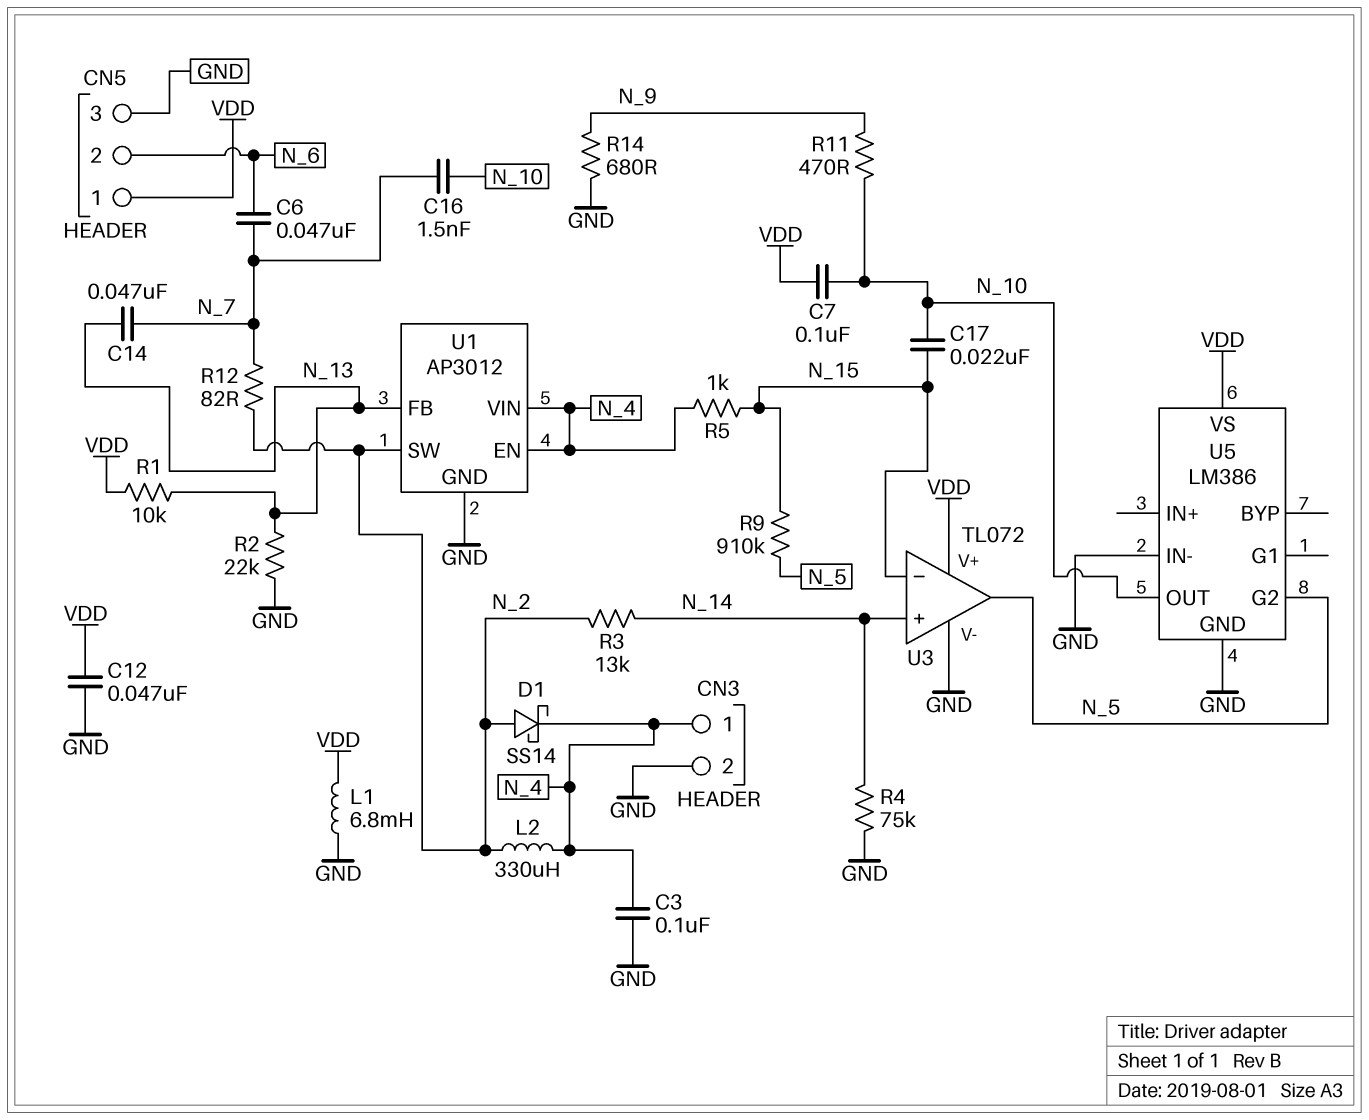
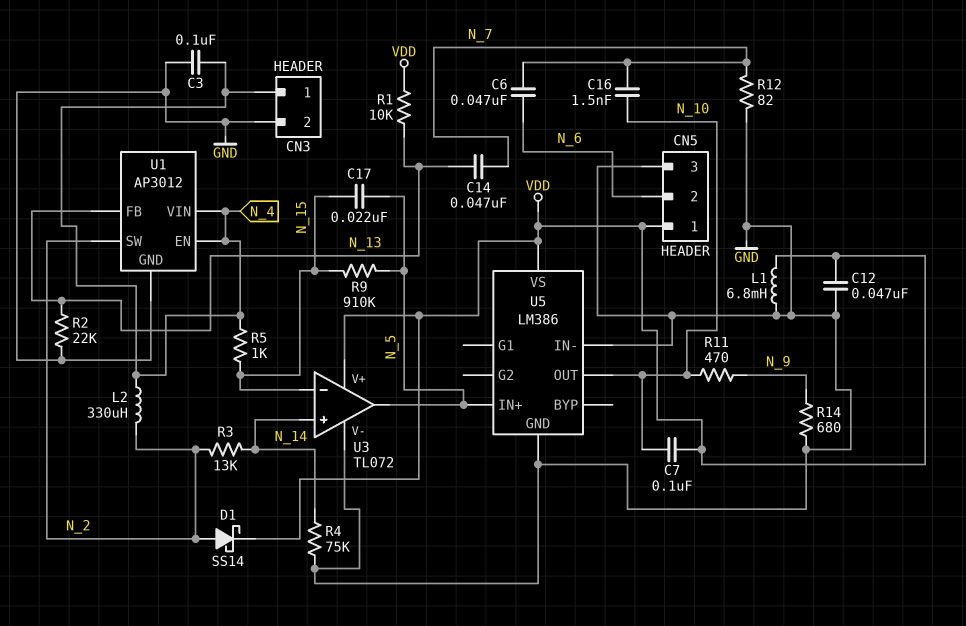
C17: 22nF (N_10, N_15) -> 22nF (N_5, N_15)
D1: schottky SS14 (A N_2, K N_4) -> schottky SS14 (A N_2, K VDD)
R12: 82 (N_2, N_7) -> 82 (GND, N_7)
U5 pin G2: N_5 -> none
U5 pin IN+: none -> N_5

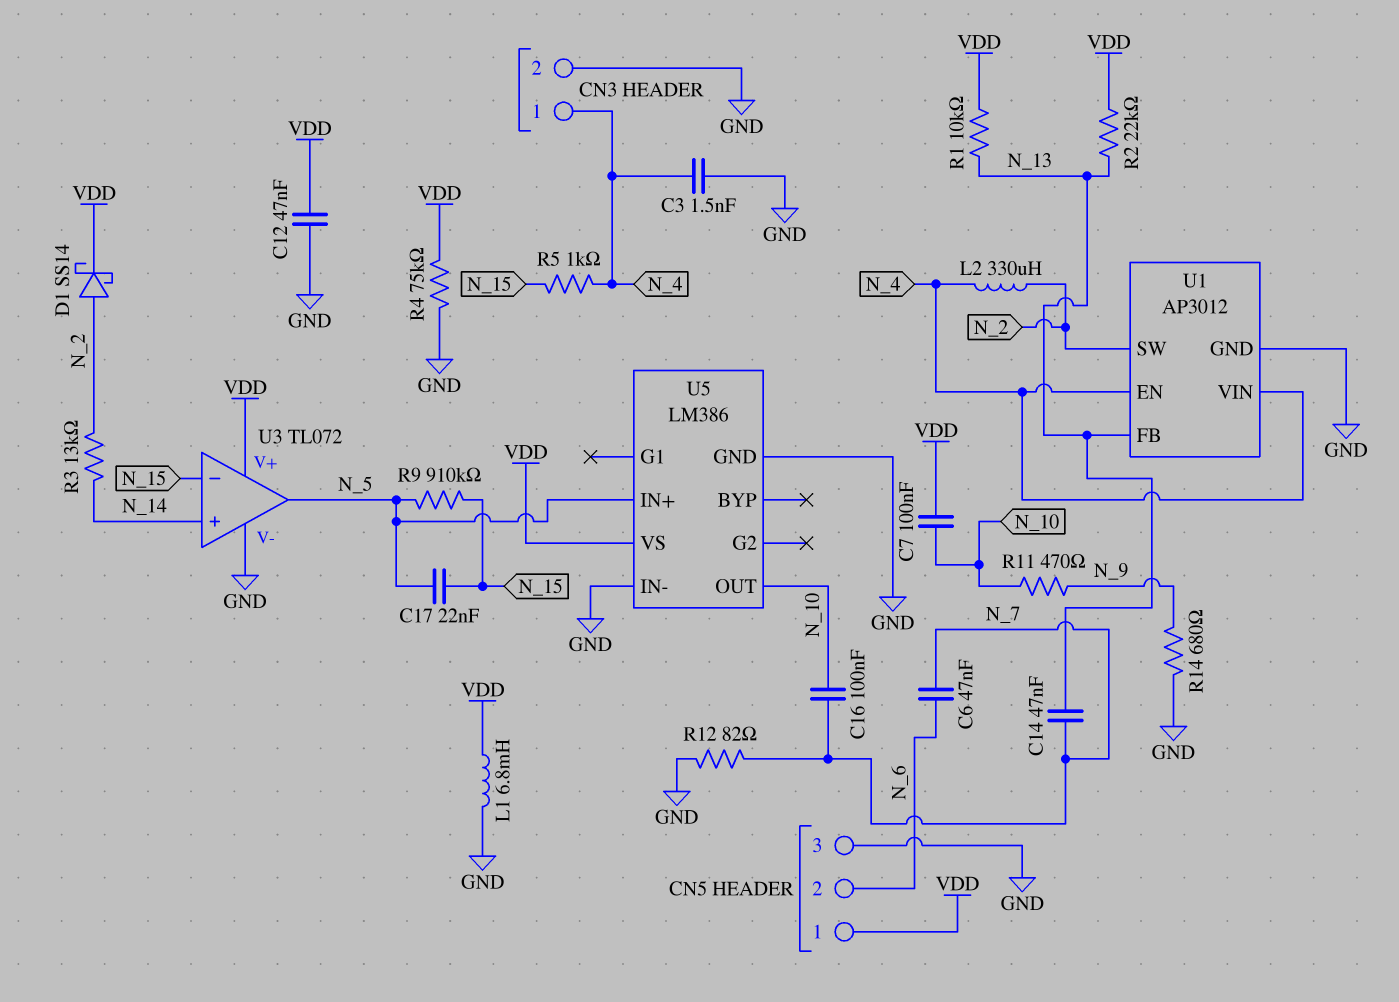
C3: 100nF (GND, N_4) -> 1.5nF (GND, N_4)
C16: 1.5nF (N_7, N_10) -> 100nF (N_7, N_10)
R2: 22k (GND, N_13) -> 22k (N_13, VDD)
R4: 75k (GND, N_14) -> 75k (GND, VDD)

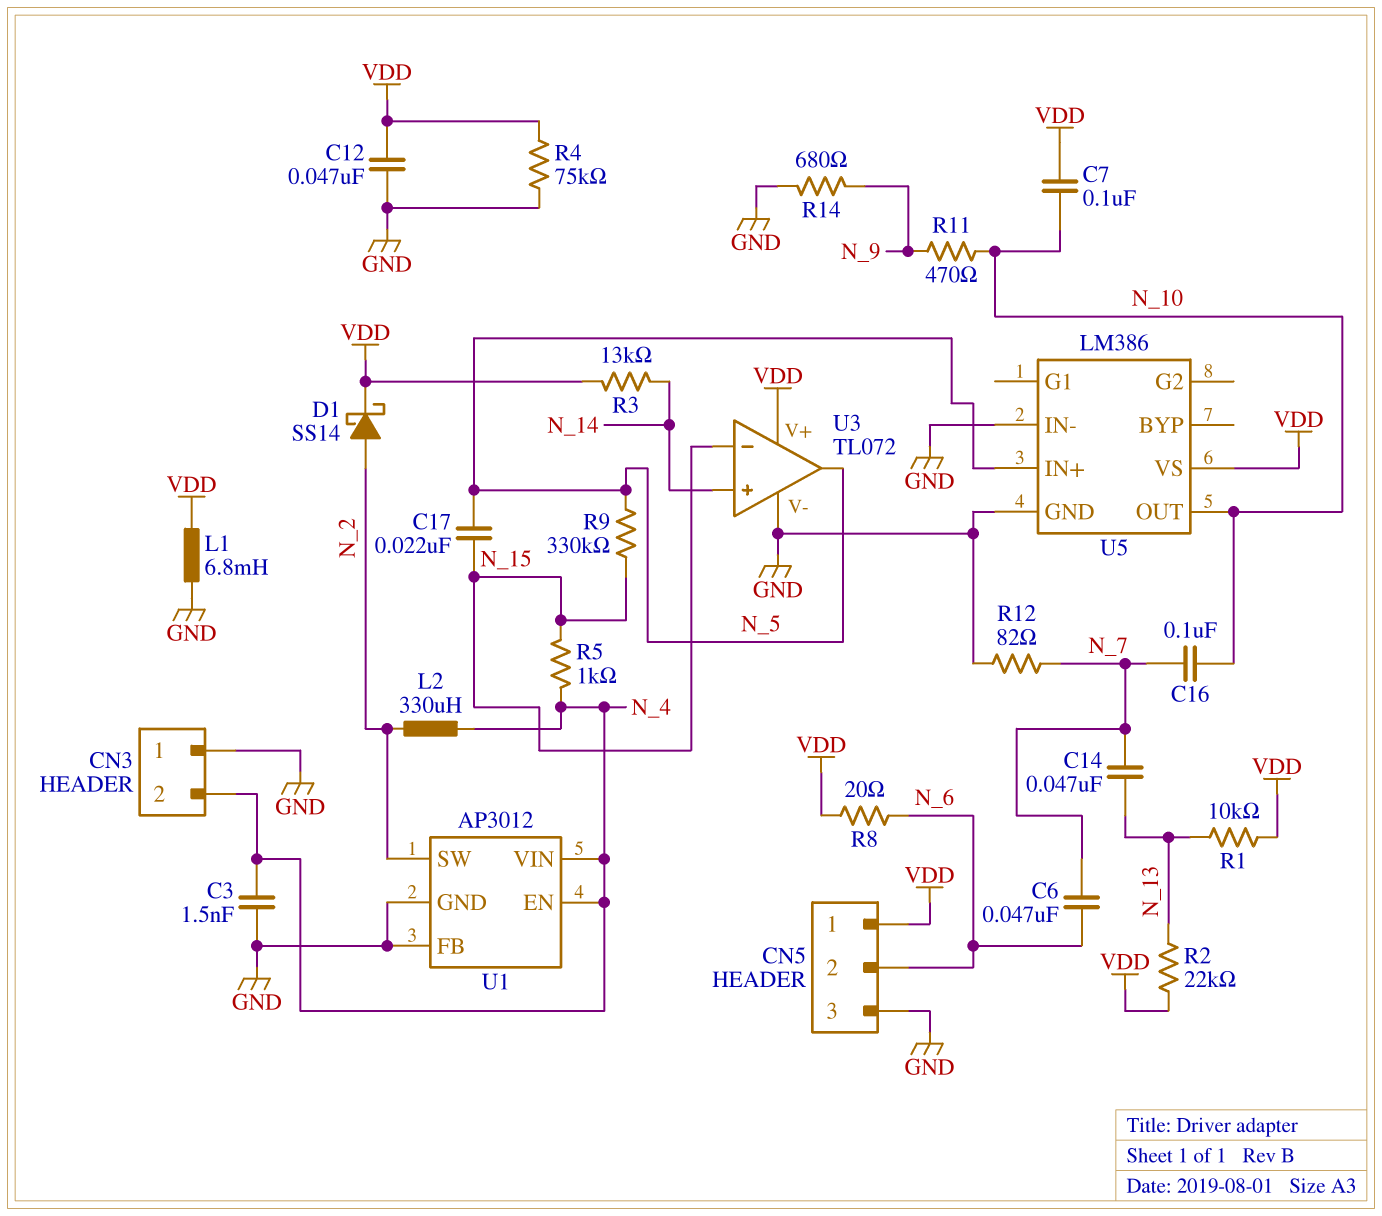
CN3 pin 1: N_4 -> GND
CN3 pin 2: GND -> N_4
R3: 13k (N_2, N_14) -> 13k (N_14, VDD)
R8: none -> 20 (N_6, VDD)
R9: 910k (N_5, N_15) -> 330k (N_5, N_15)
U1 pin FB: N_13 -> GND

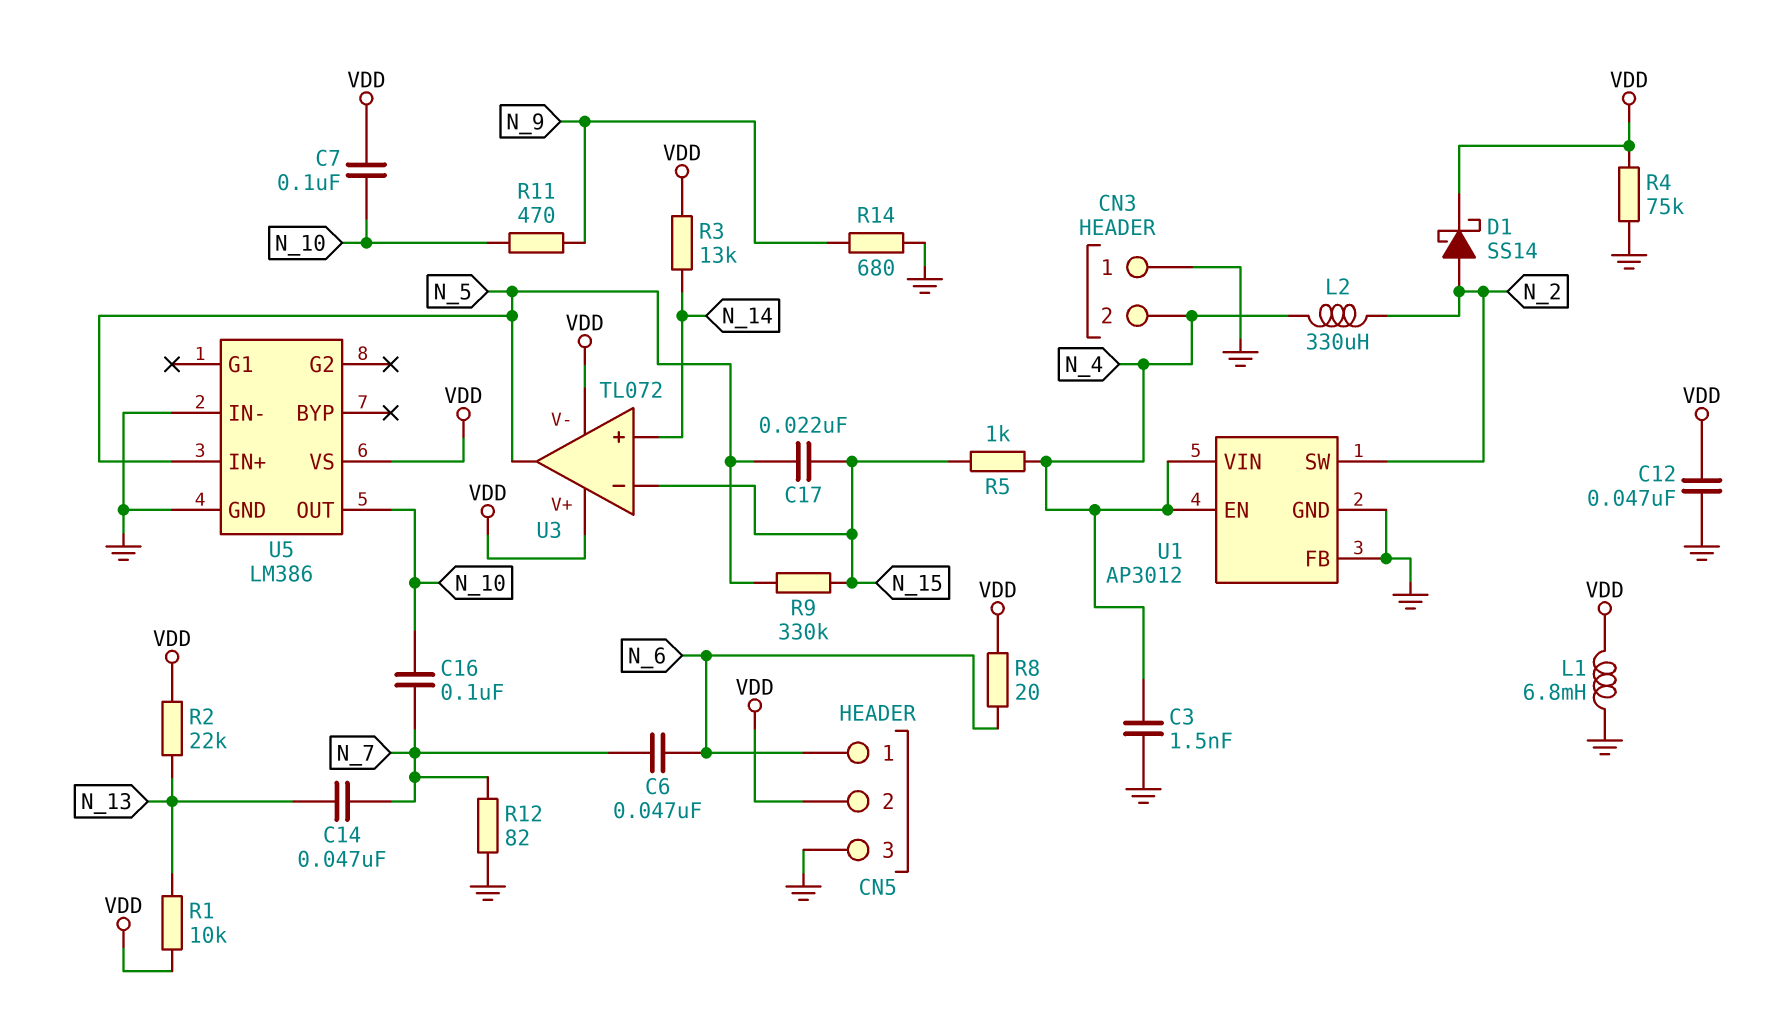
CN5 pin 1: VDD -> N_6
CN5 pin 2: N_6 -> VDD
U3 pin V-: GND -> VDD

